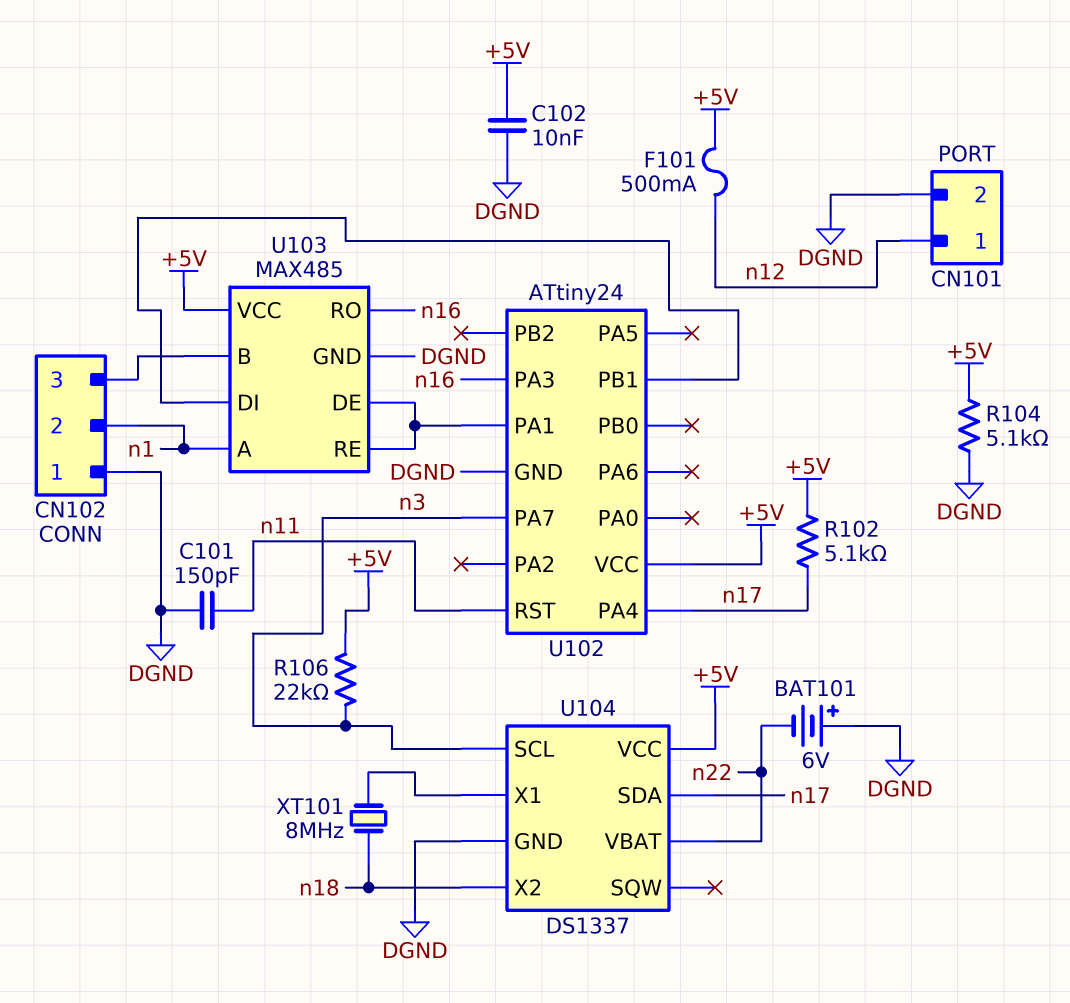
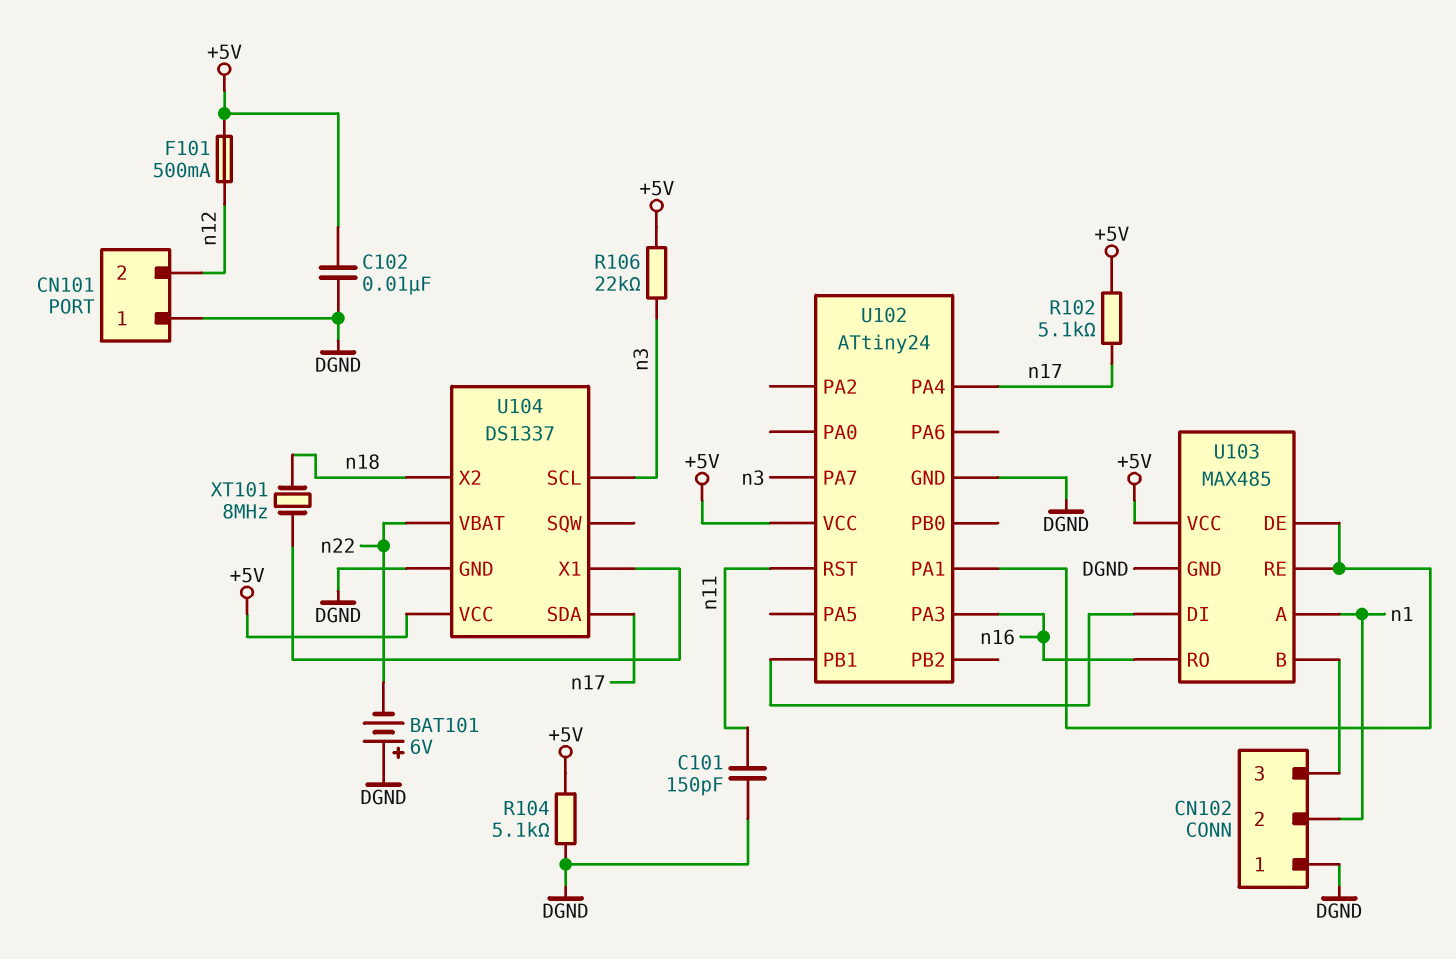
CN101 pin 1: n12 -> DGND
CN101 pin 2: DGND -> n12

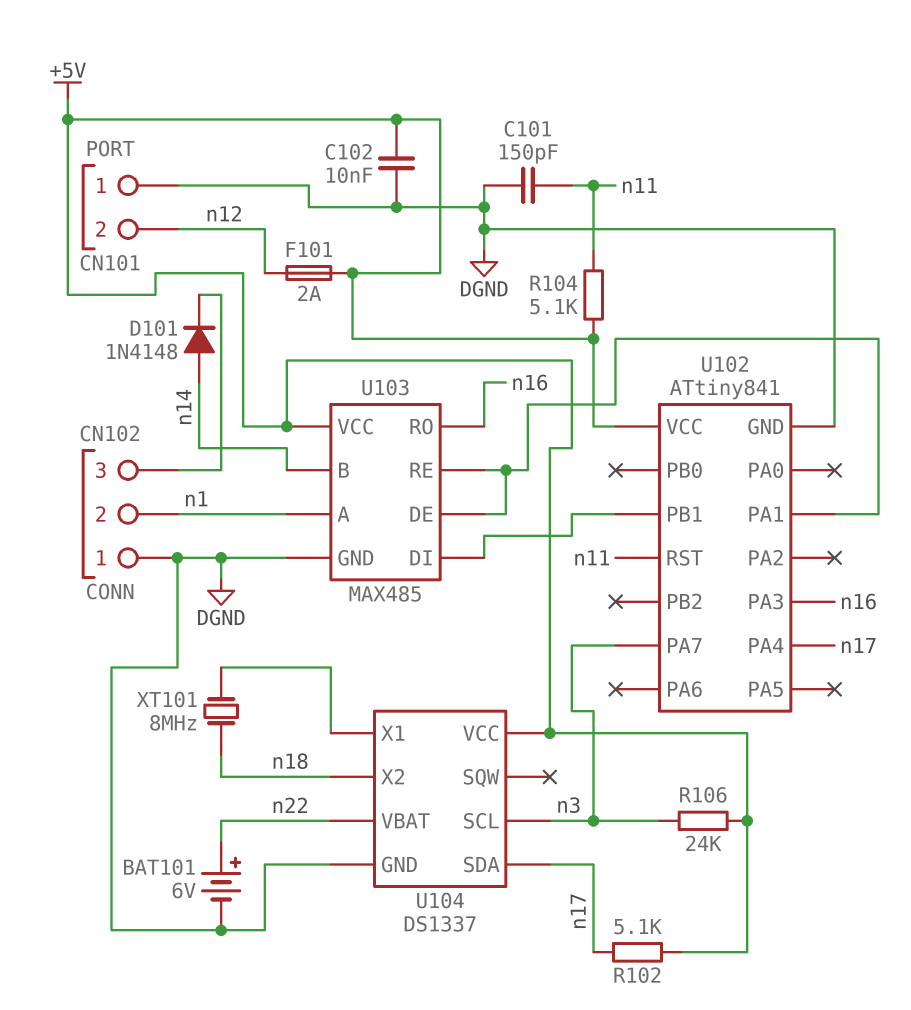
BAT101: 6V (plus DGND, minus n22) -> 6V (plus n22, minus DGND)
D101: none -> diode 1N4148 (A n14, K CN102/3)
F101: 500mA (+5V, n12) -> 2A (+5V, n12)
R104: 5.1k (+5V, DGND) -> 5.1k (+5V, n11)
R106: 22k (+5V, n3) -> 24k (+5V, n3)
U102: ATtiny24 -> ATtiny841
U103 pin B: CN102/3 -> n14

